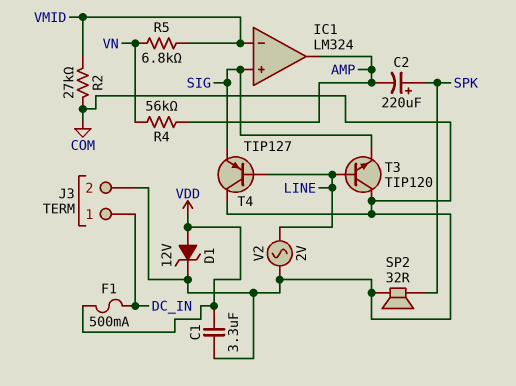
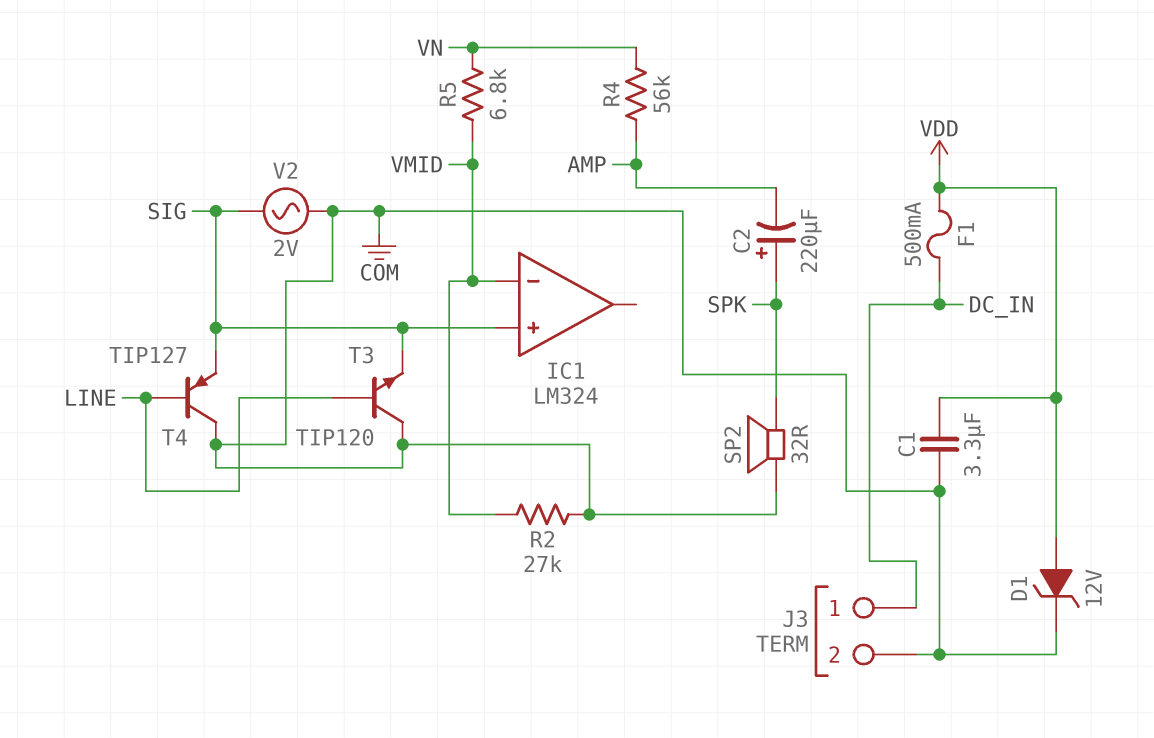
IC1 pin out: AMP -> none
V2: AC 2V (COM, LINE) -> AC 2V (COM, SIG)

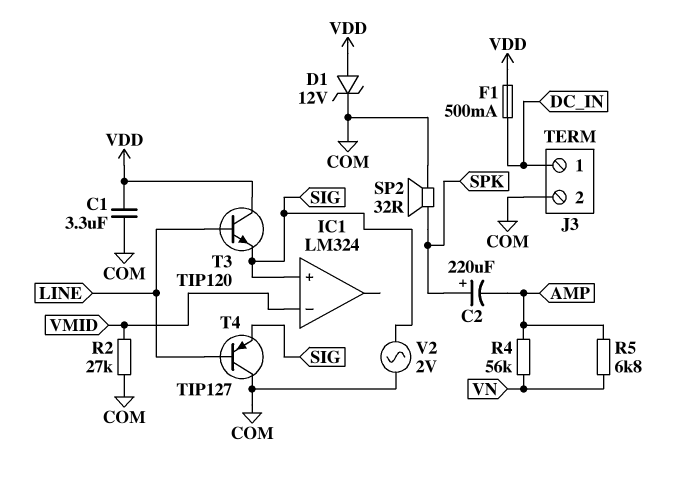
R5: 6.8k (VMID, VN) -> 6.8k (AMP, VN)
T3: NPN TIP120 (B LINE, C COM, E SIG) -> NPN TIP120 (B LINE, C VDD, E SIG)

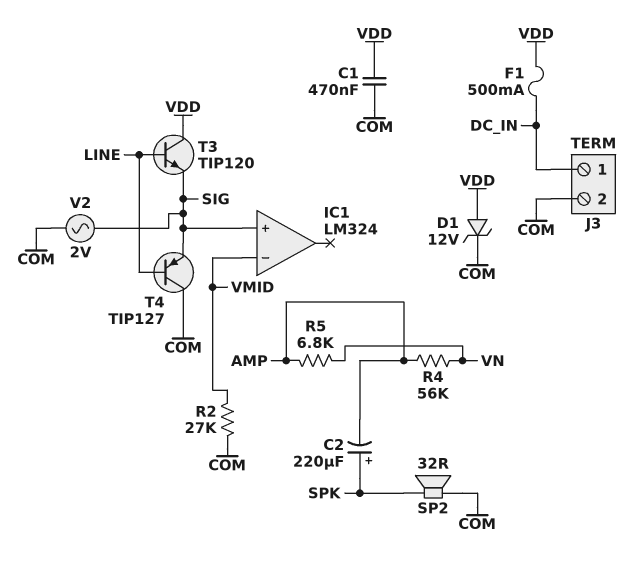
C1: 3.3uF (COM, VDD) -> 470nF (COM, VDD)

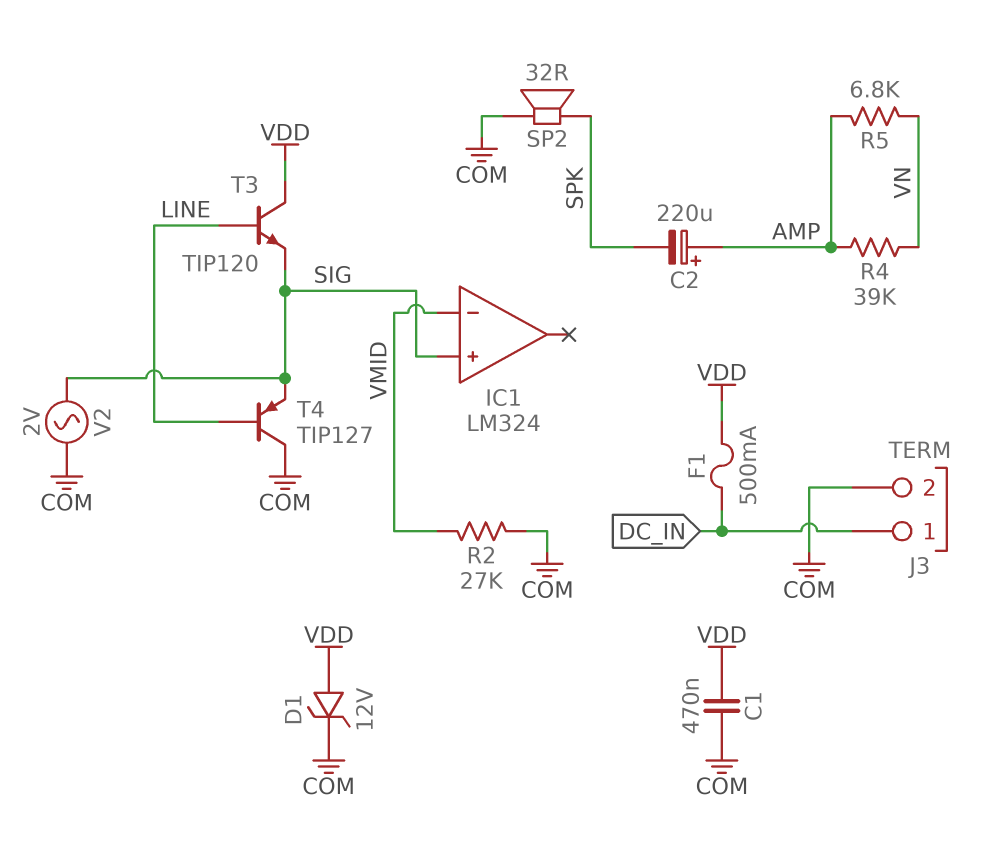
C2: 220uF (plus SPK, minus AMP) -> 220uF (plus AMP, minus SPK)
R4: 56k (AMP, VN) -> 39k (AMP, VN)

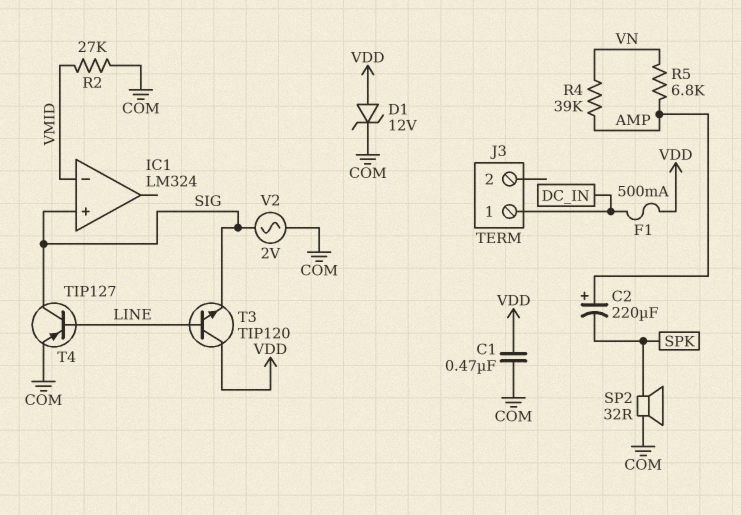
J3 pin 2: COM -> none
T4: PNP TIP127 (B LINE, C COM, E SIG) -> PNP TIP127 (B LINE, C SIG, E COM)

